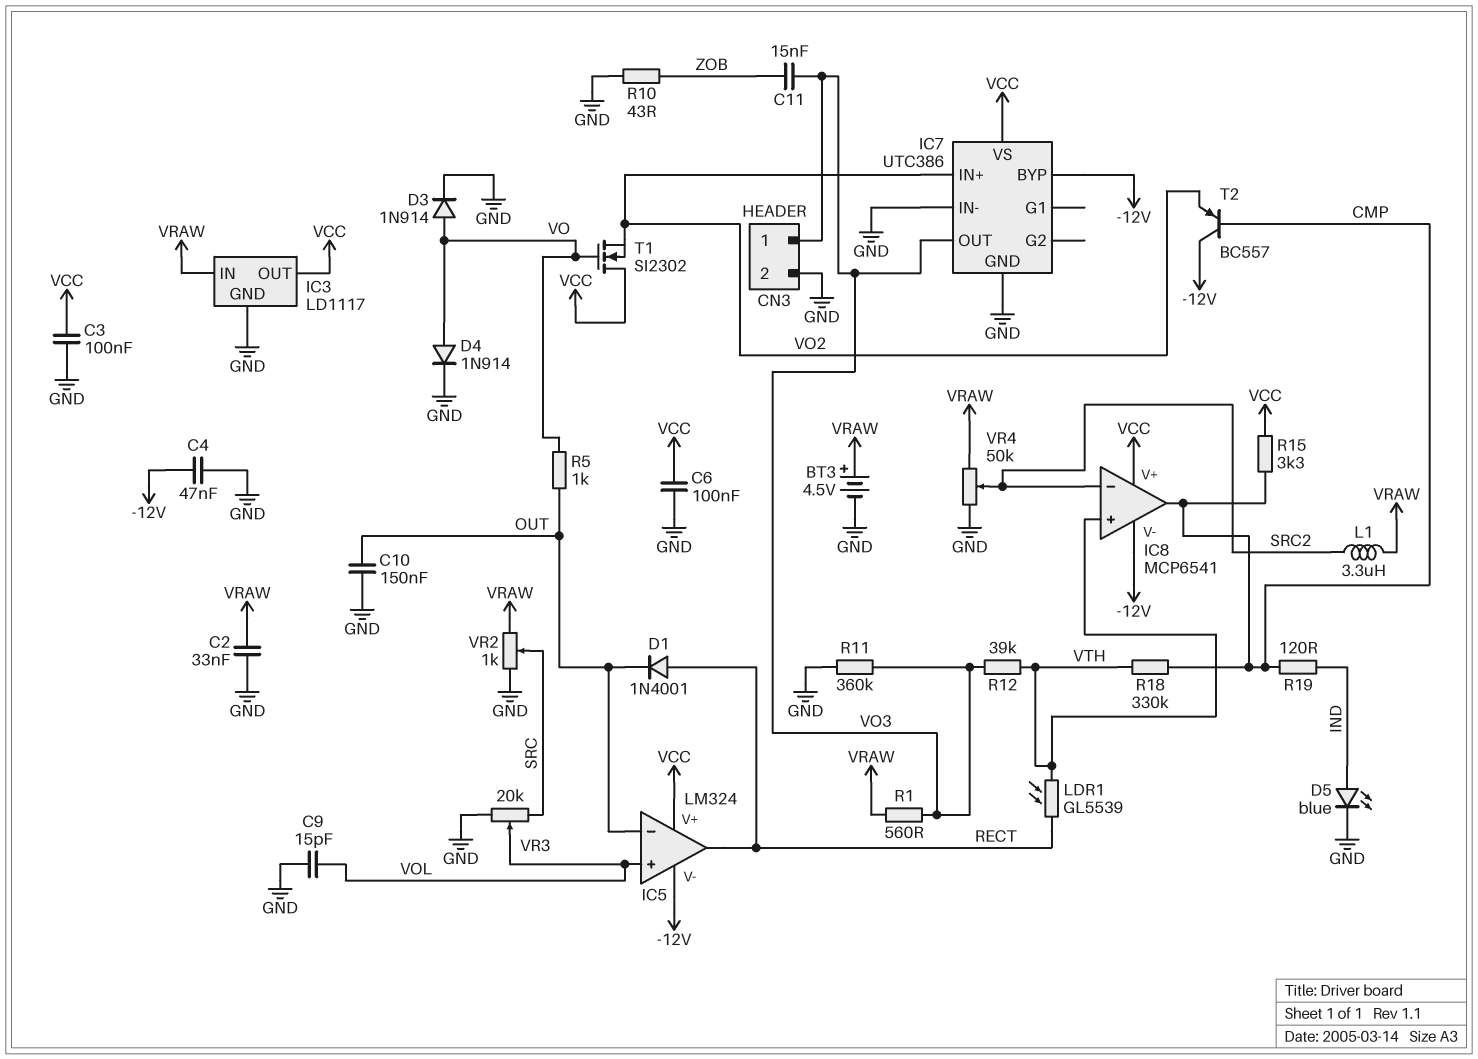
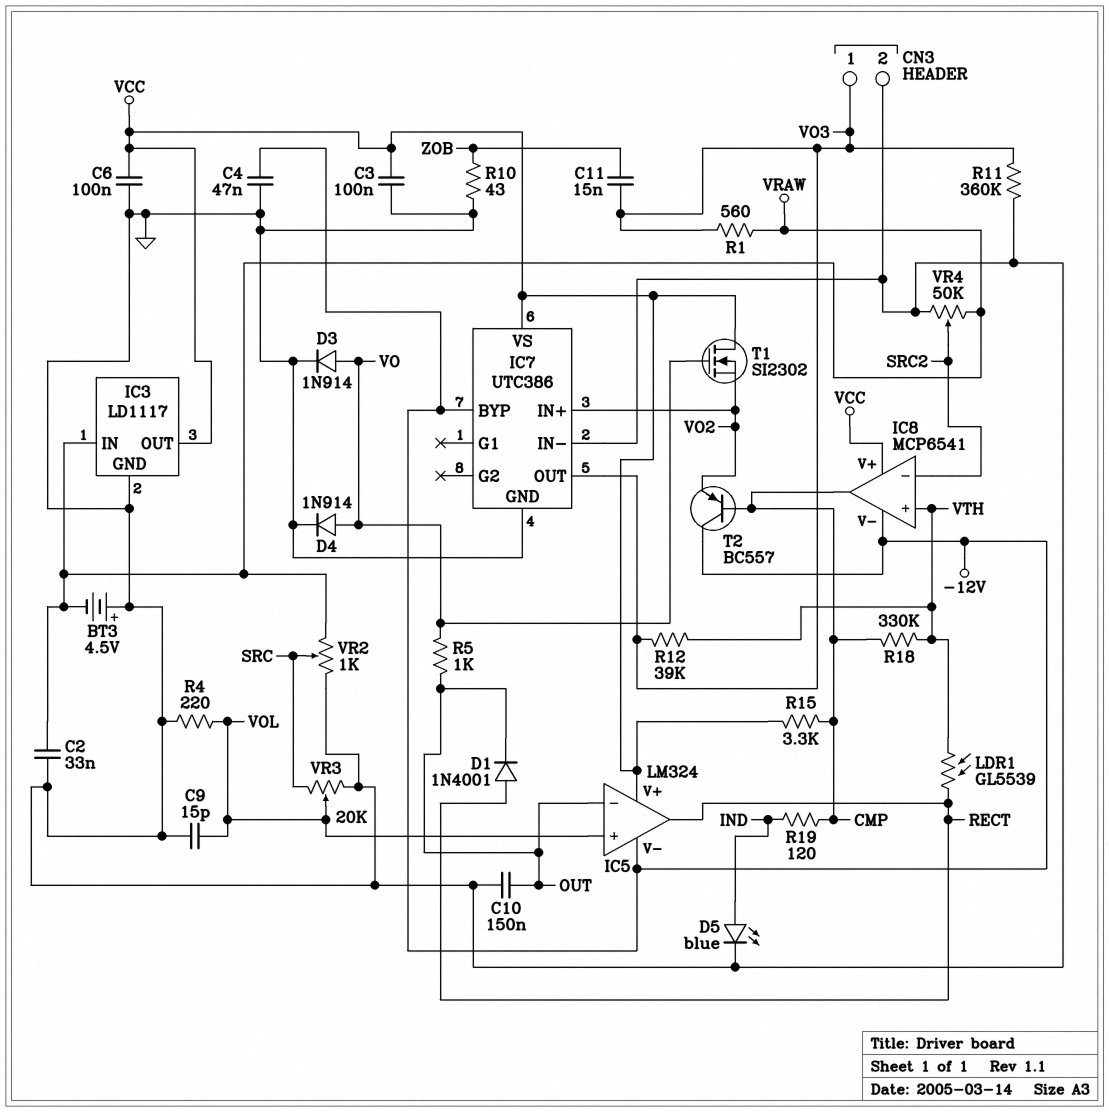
BT3: 4.5V (plus VRAW, minus GND) -> 4.5V (plus GND, minus VRAW)
L1: 3.3uH (SRC2, VRAW) -> none
R4: none -> 220 (GND, VOL)

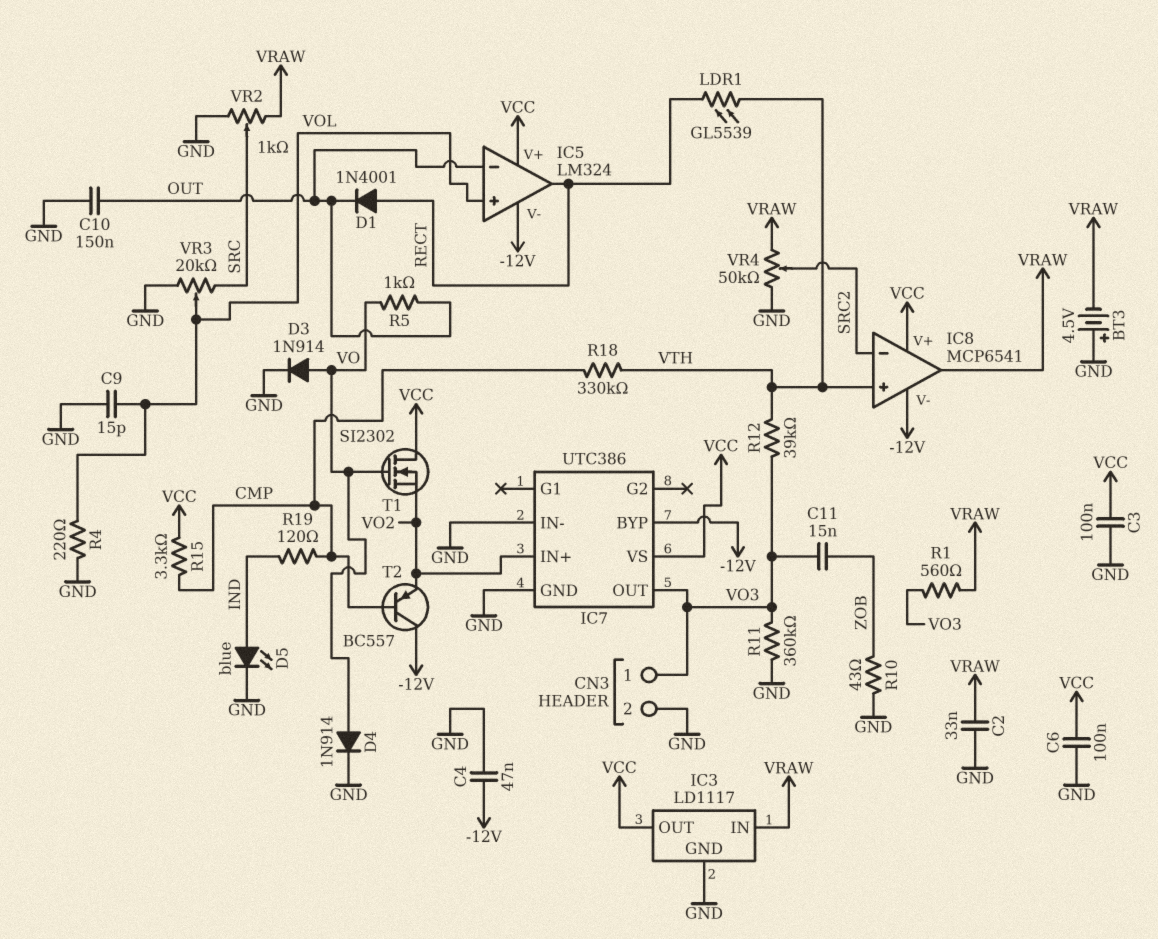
IC8 pin out: CMP -> VRAW

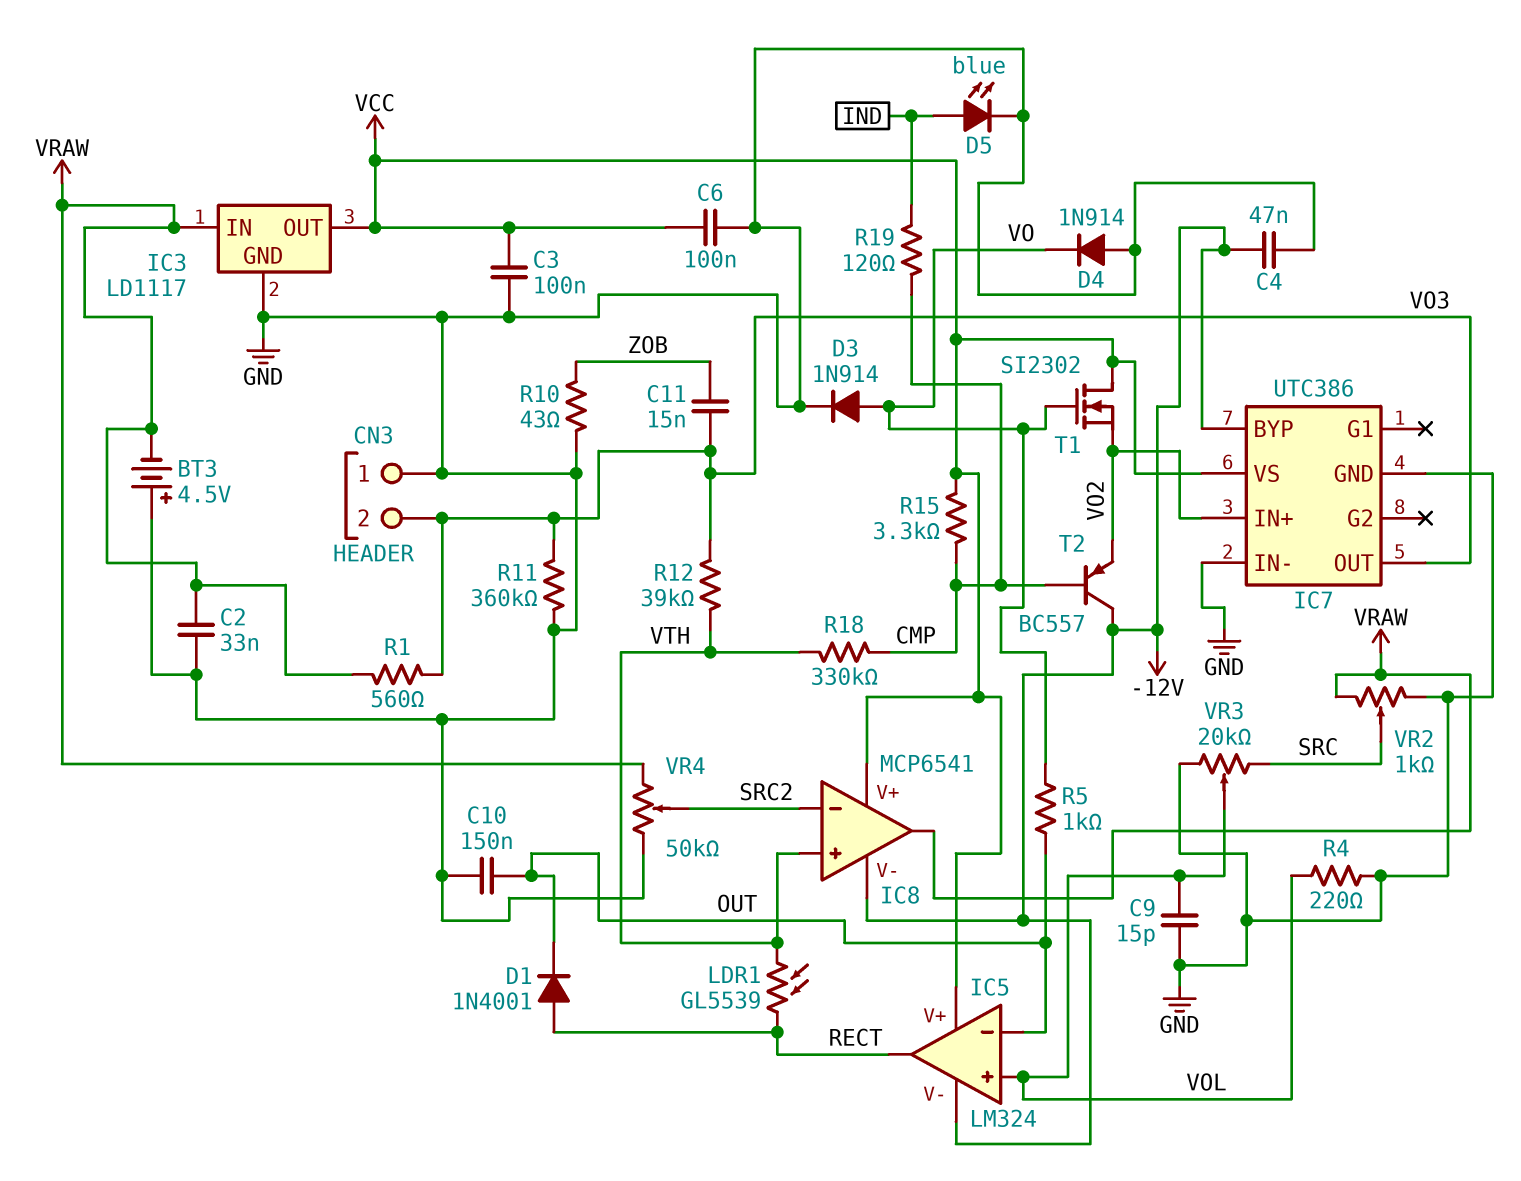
CN3 pin 1: VO3 -> GND
CN3 pin 2: GND -> VO3
D4: diode 1N914 (A VO, K GND) -> diode 1N914 (A GND, K VO)

